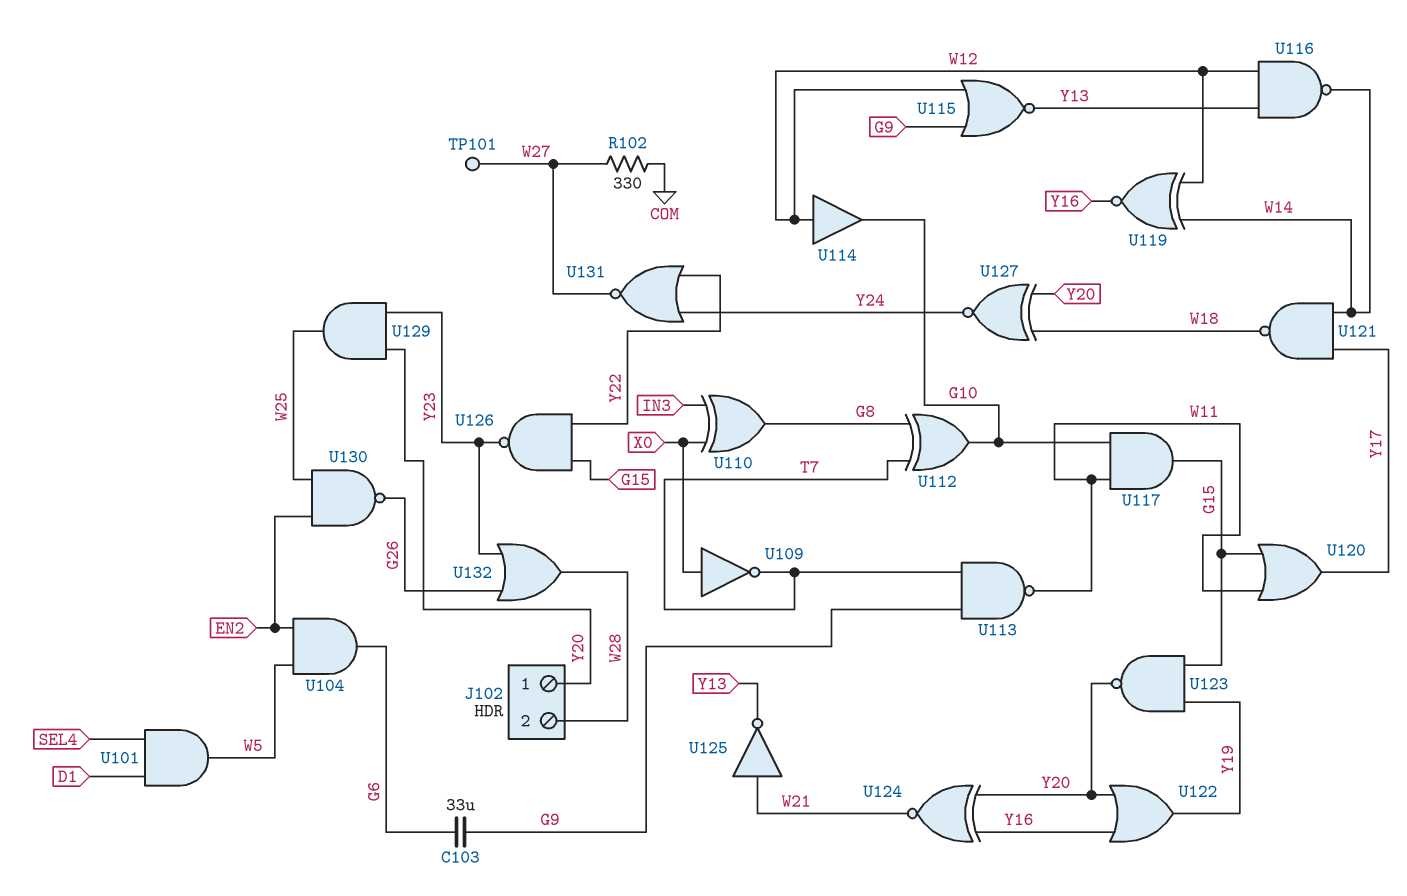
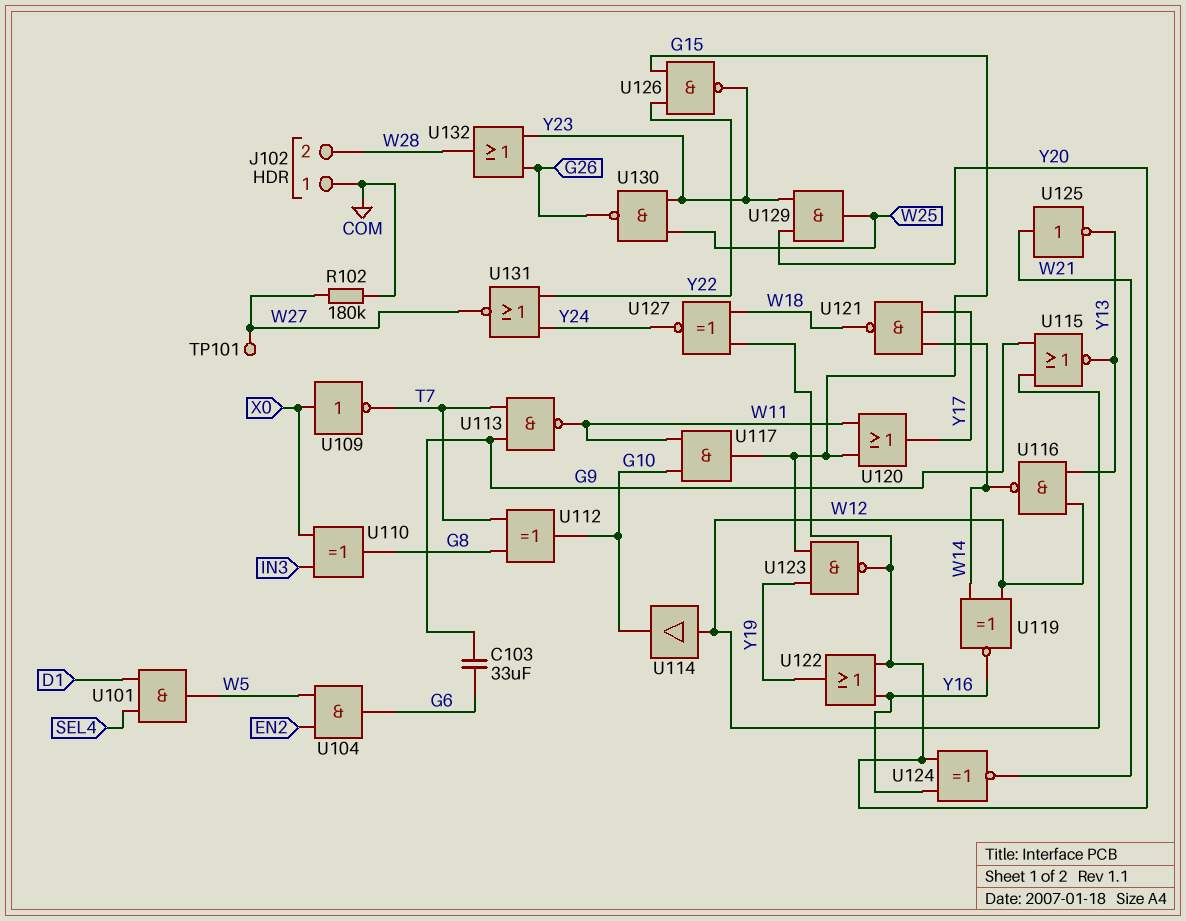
J102 pin 1: Y20 -> COM
R102: 330 (COM, W27) -> 180k (COM, W27)
U130: NAND (in EN2, in W25, out G26) -> NAND (in W25, in Y23, out G26)

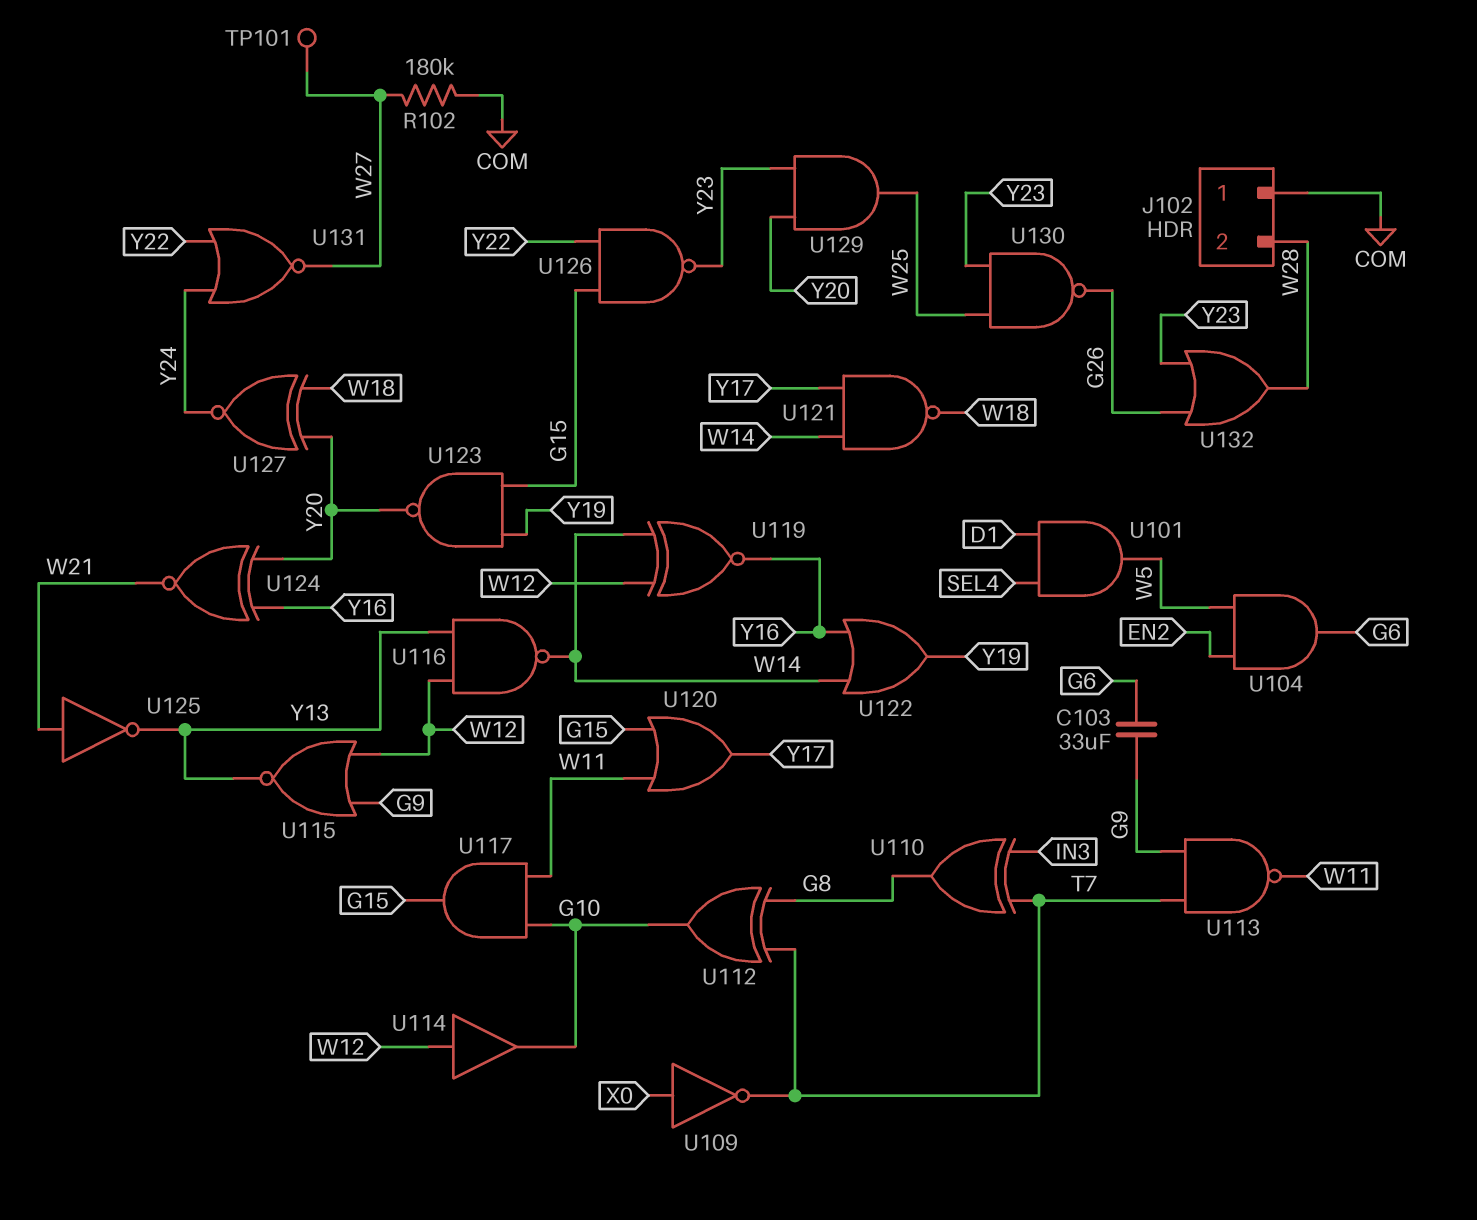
U110: XOR (in IN3, in X0, out G8) -> XOR (in IN3, in T7, out G8)
U122: OR (in Y16, in Y20, out Y19) -> OR (in W14, in Y16, out Y19)

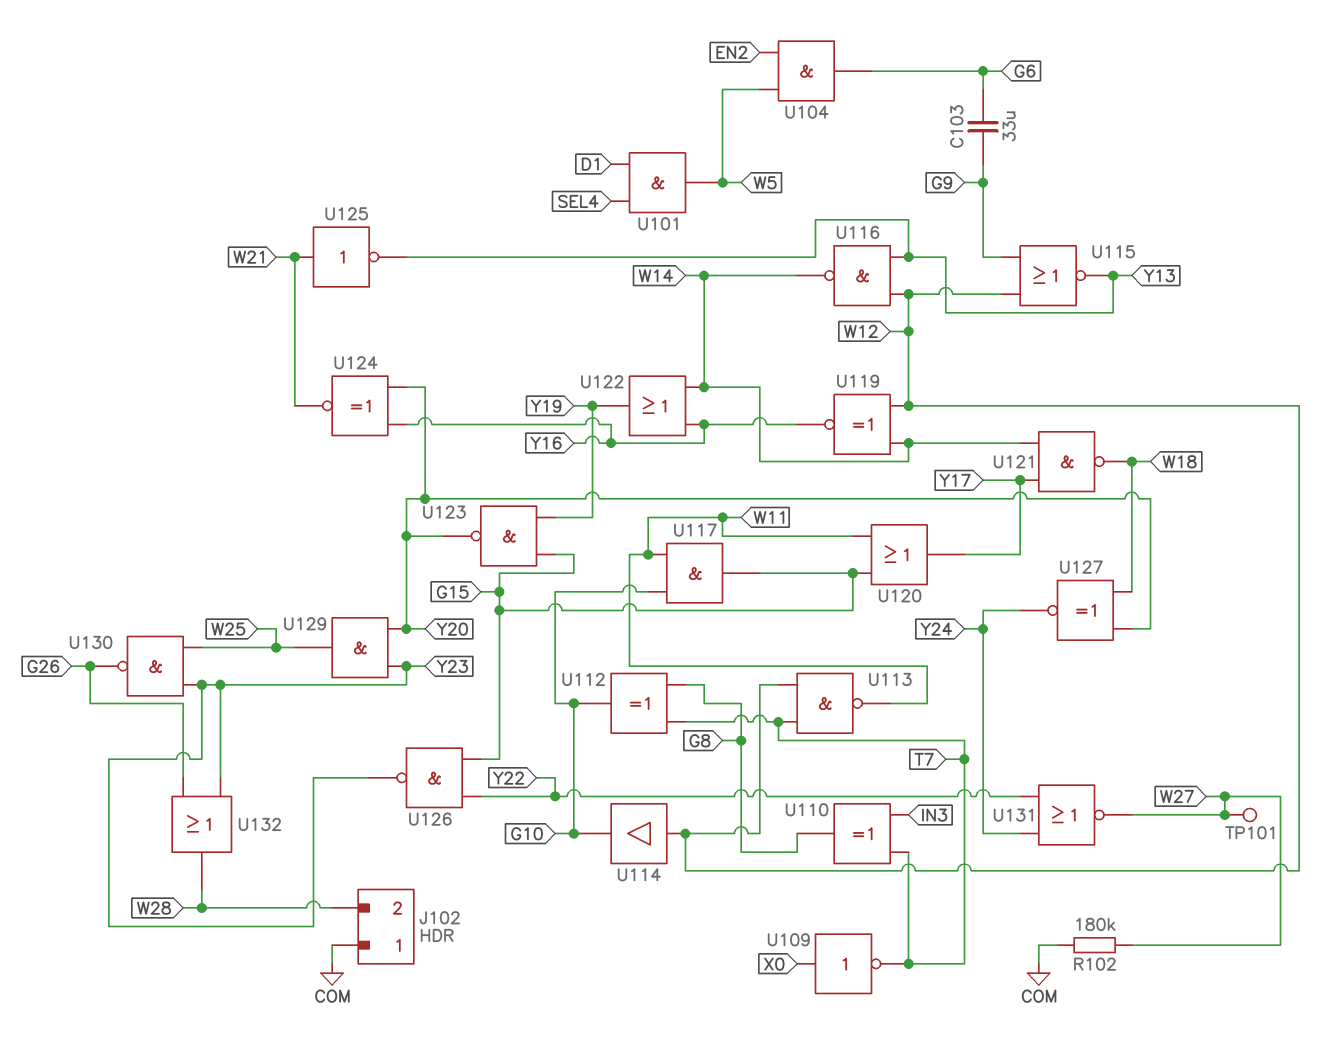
U113: NAND (in G9, in T7, out W11) -> NAND (in T7, in W12, out W11)

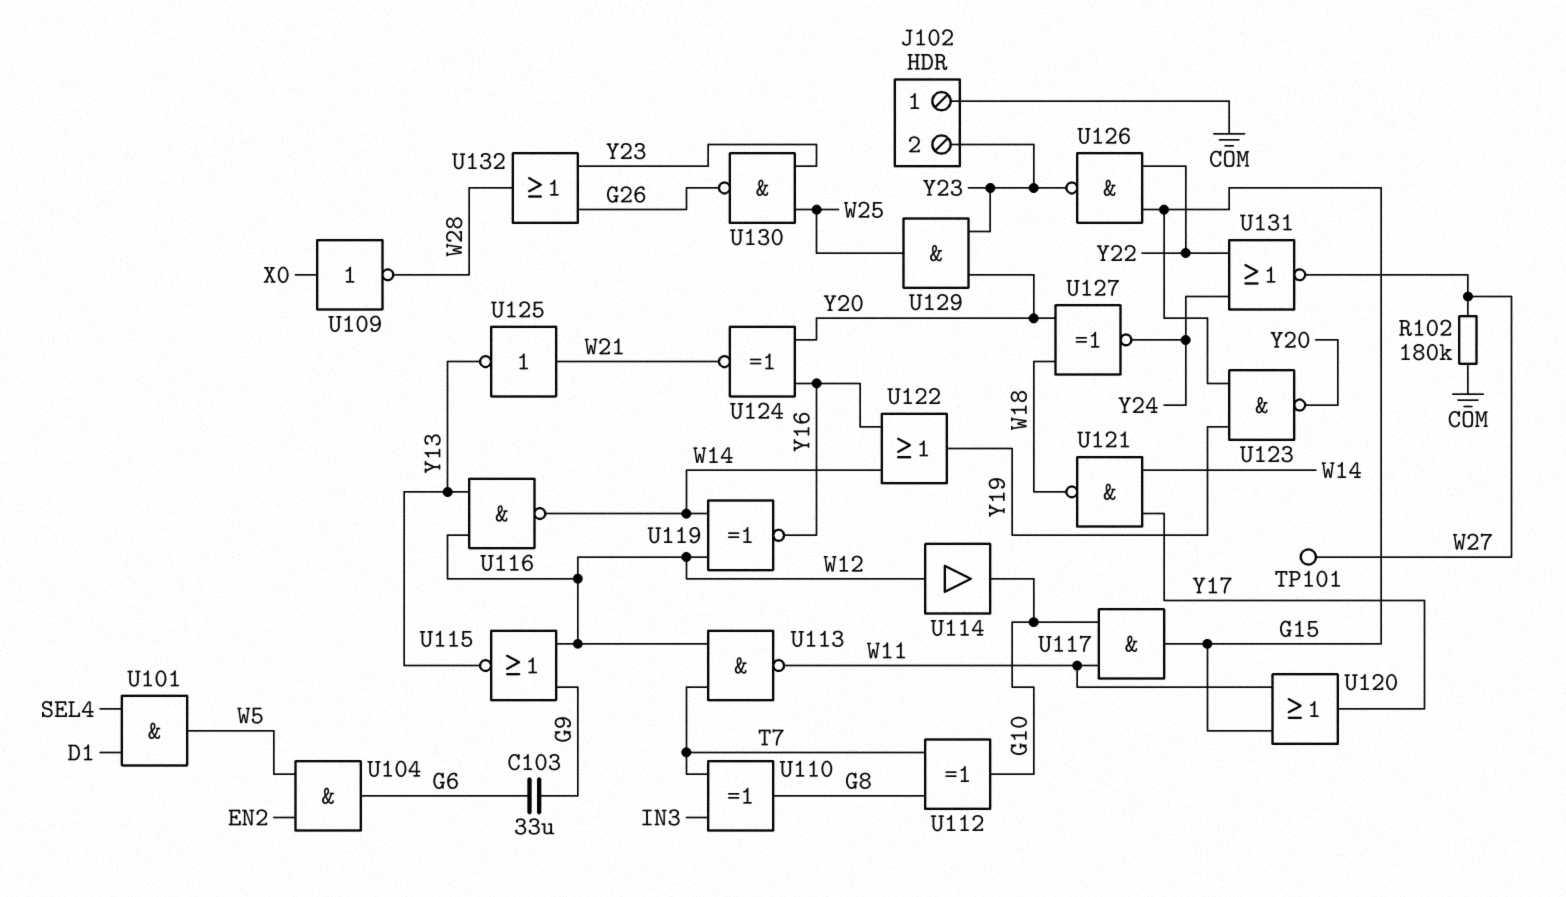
J102 pin 2: W28 -> Y23
U109: NOT (in X0, out T7) -> NOT (in X0, out W28)

